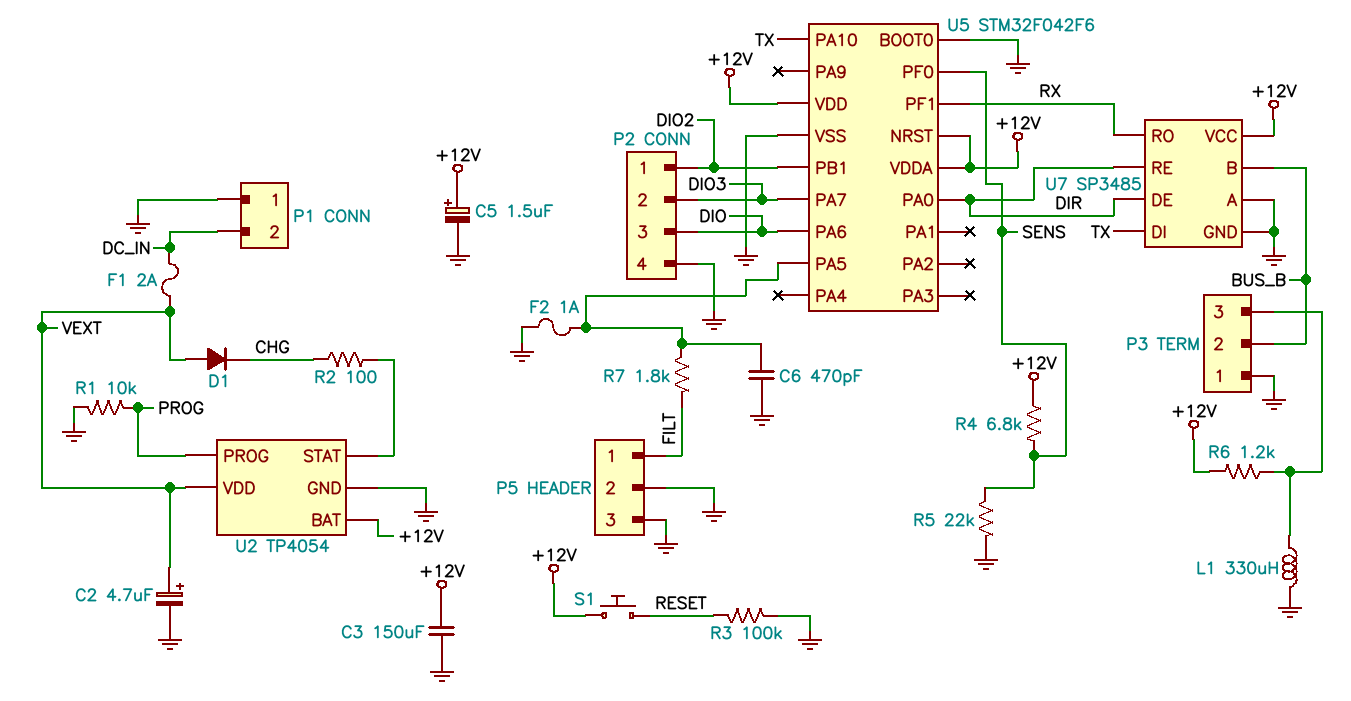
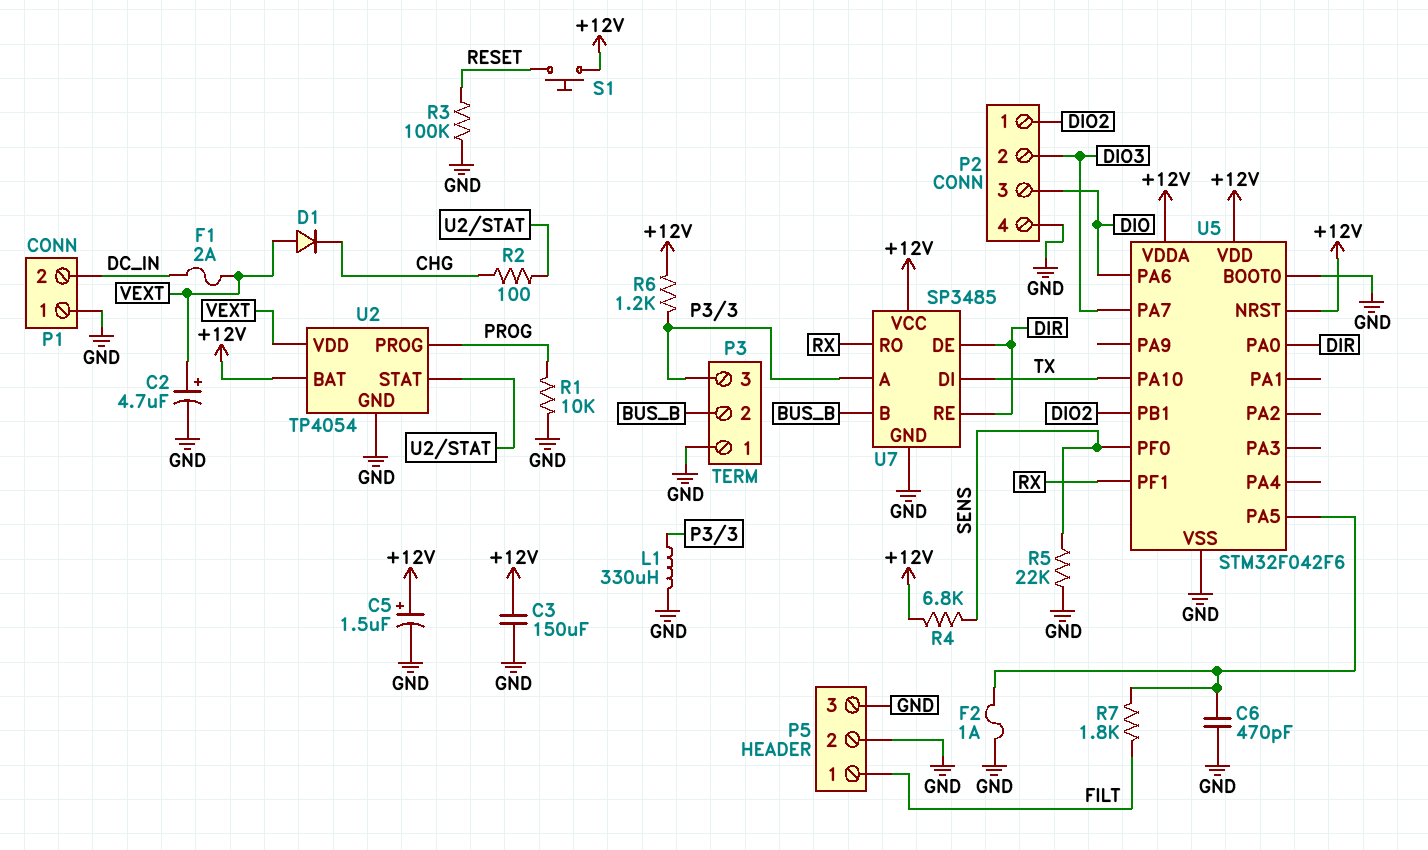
U7 pin A: GND -> P3/3

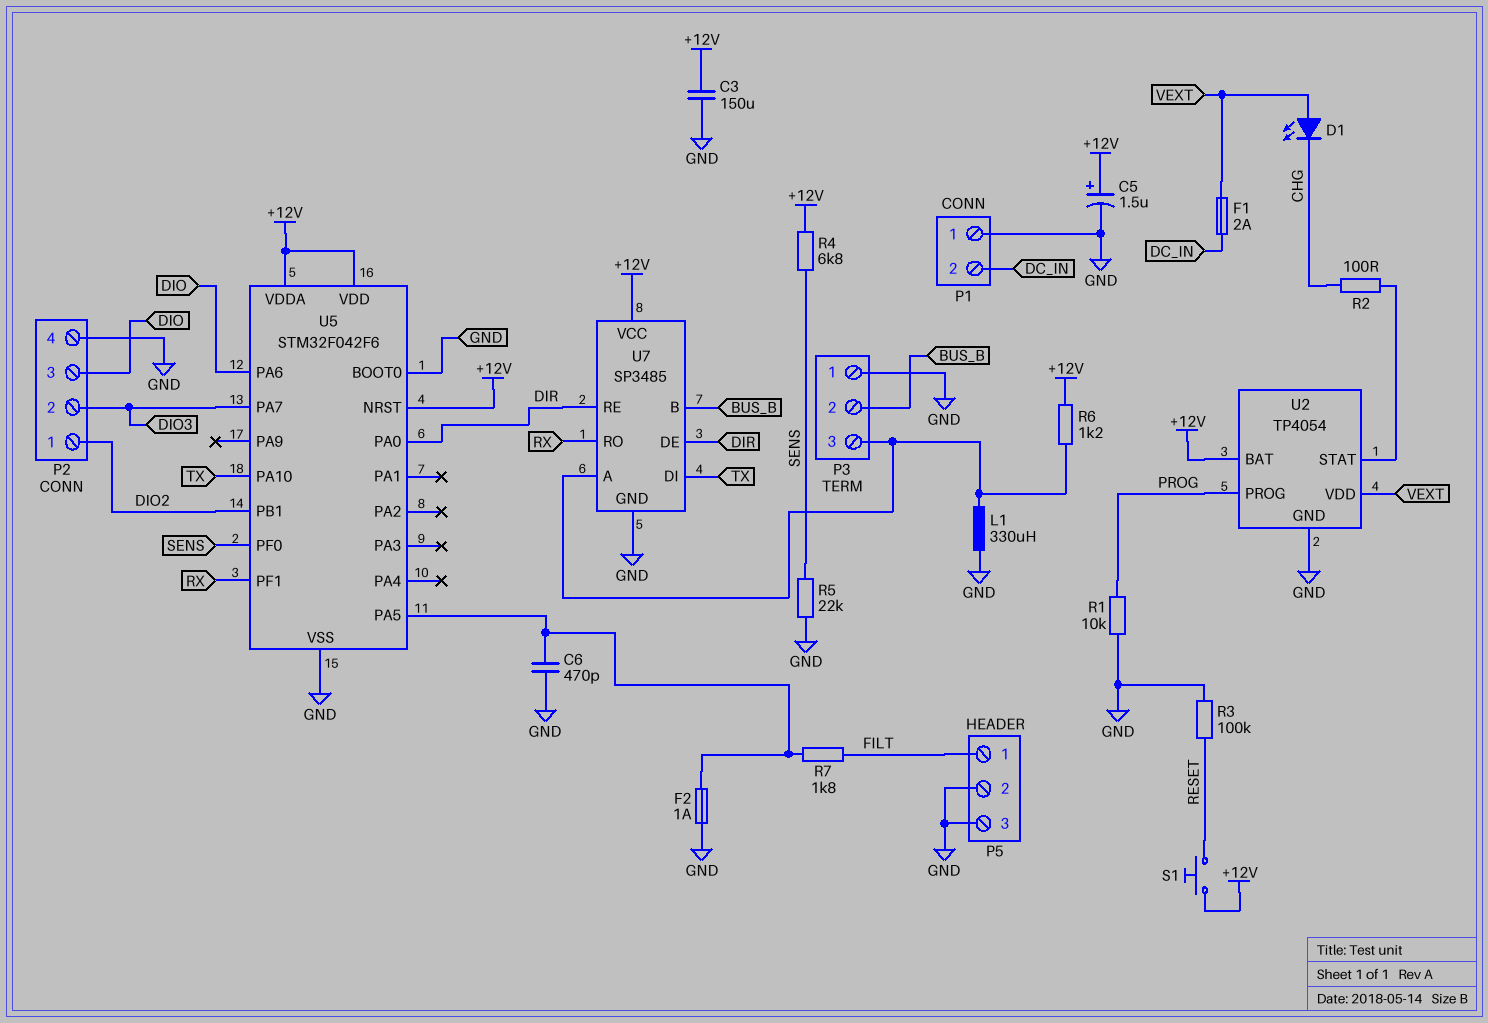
C2: 4.7uF (plus VEXT, minus GND) -> none
D1: diode (A VEXT, K CHG) -> LED (A VEXT, K CHG)

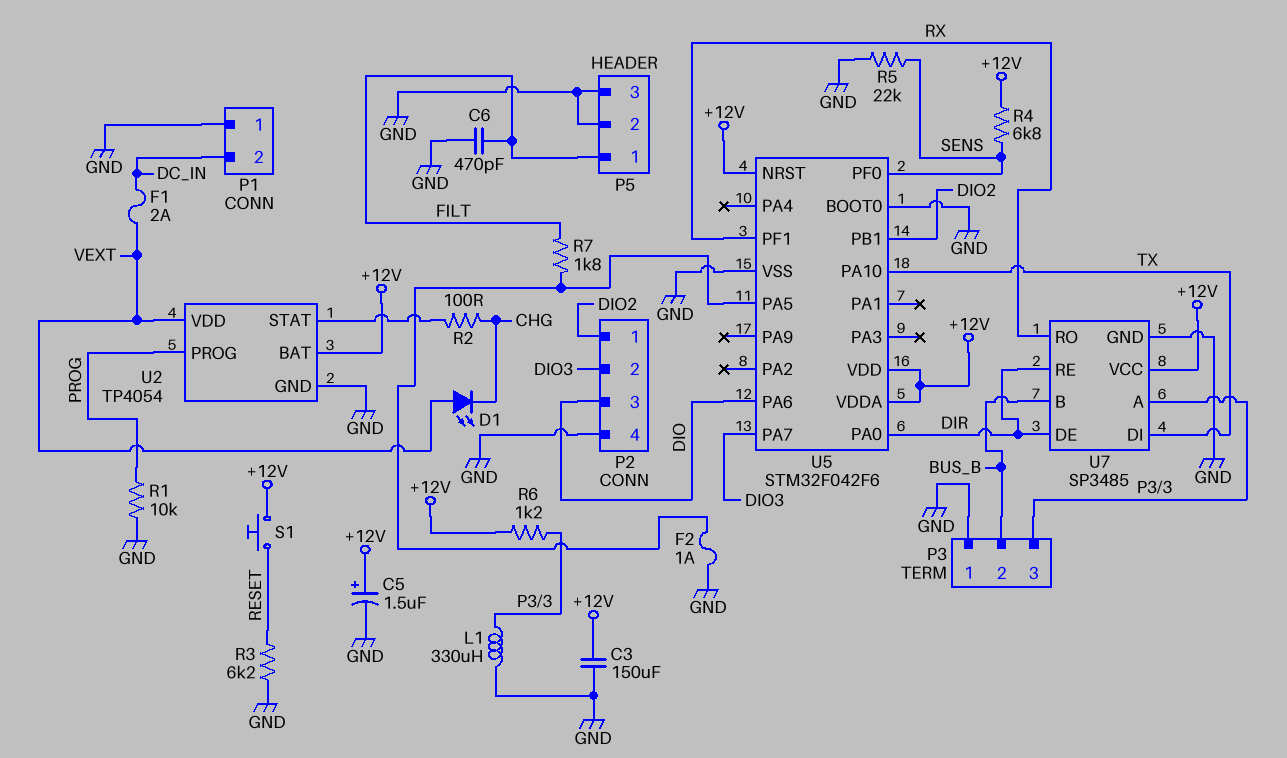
C6: 470pF (GND, U5/PA5) -> 470pF (FILT, GND)
R3: 100k (GND, RESET) -> 6.2k (GND, RESET)

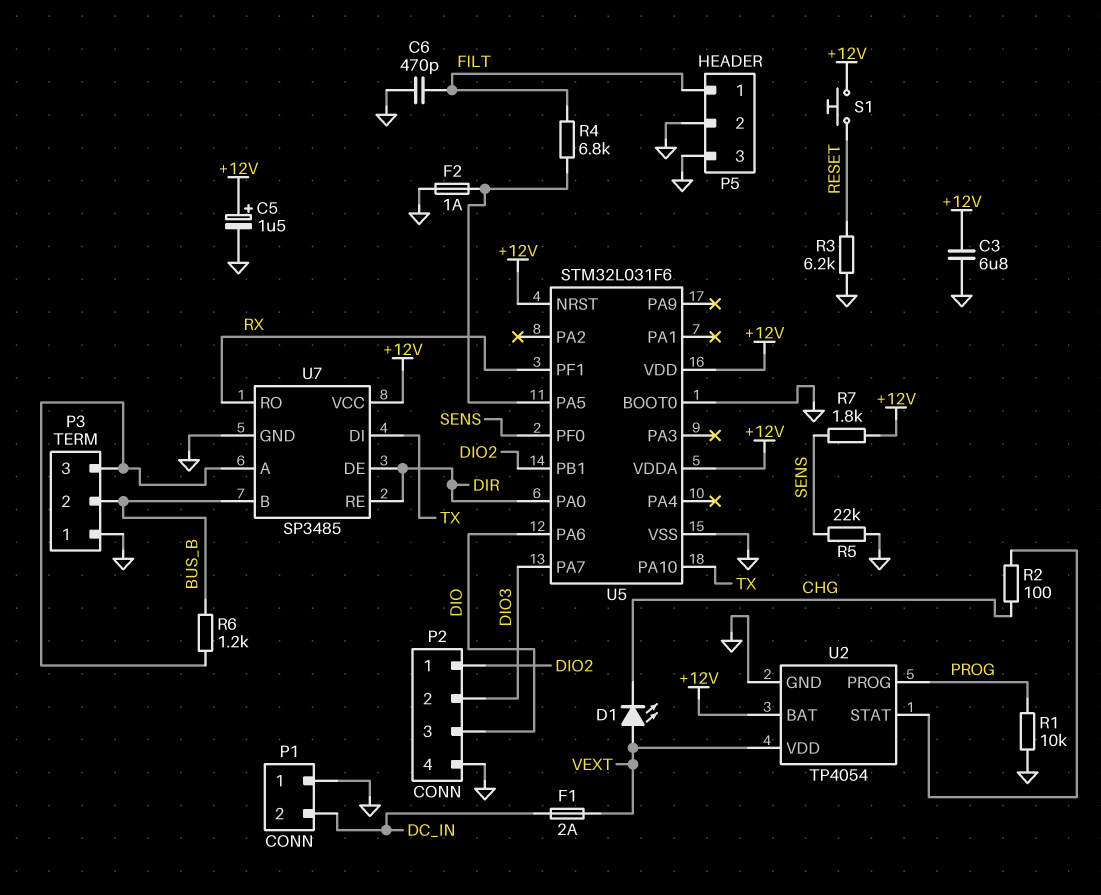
C3: 150uF (+12V, GND) -> 6.8uF (+12V, GND)
L1: 330uH (GND, P3/3) -> none
R4: 6.8k (+12V, SENS) -> 6.8k (FILT, U5/PA5)
R6: 1.2k (+12V, P3/3) -> 1.2k (BUS_B, P3/3)
R7: 1.8k (FILT, U5/PA5) -> 1.8k (+12V, SENS)
U5: STM32F042F6 -> STM32L031F6

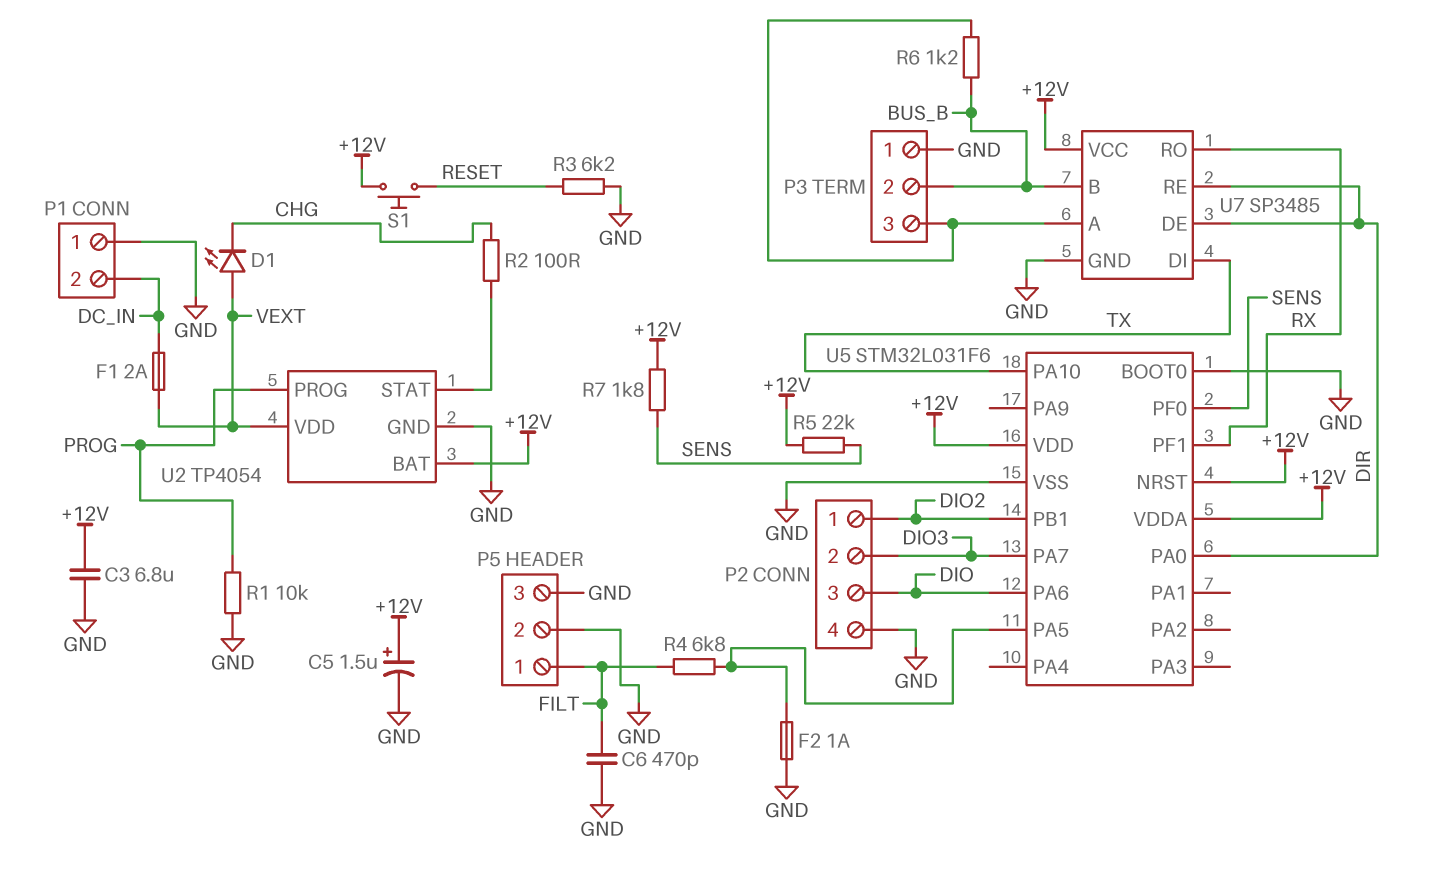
R5: 22k (GND, SENS) -> 22k (+12V, SENS)

